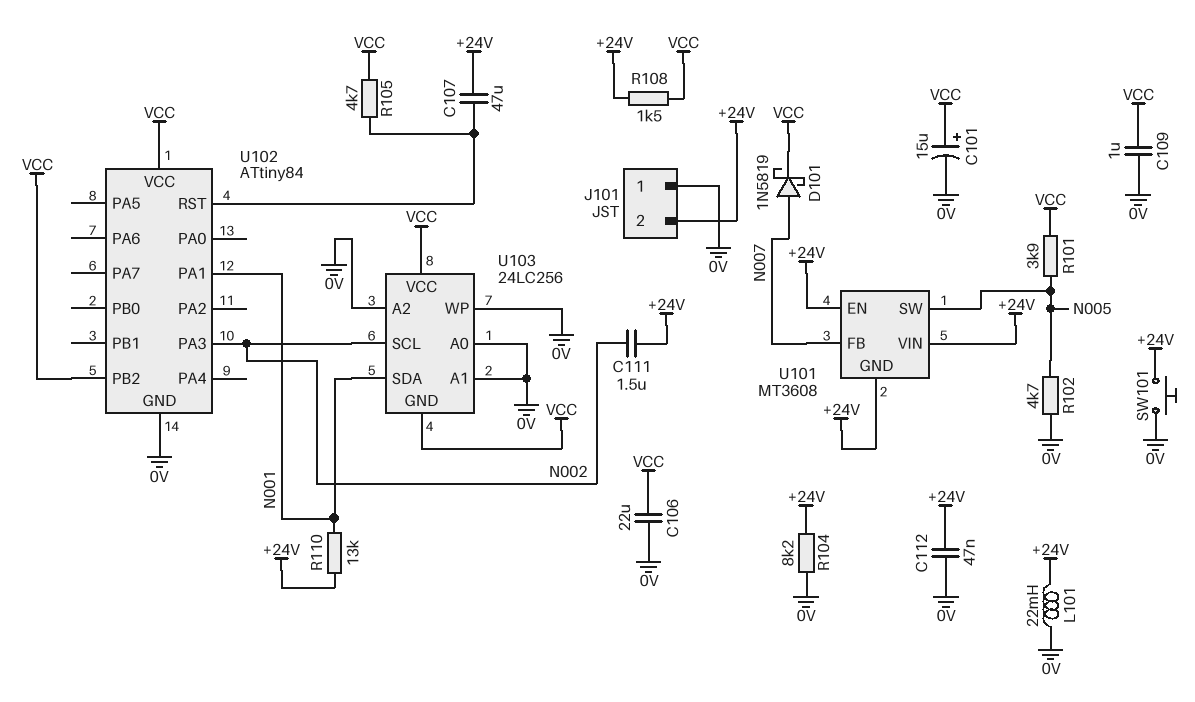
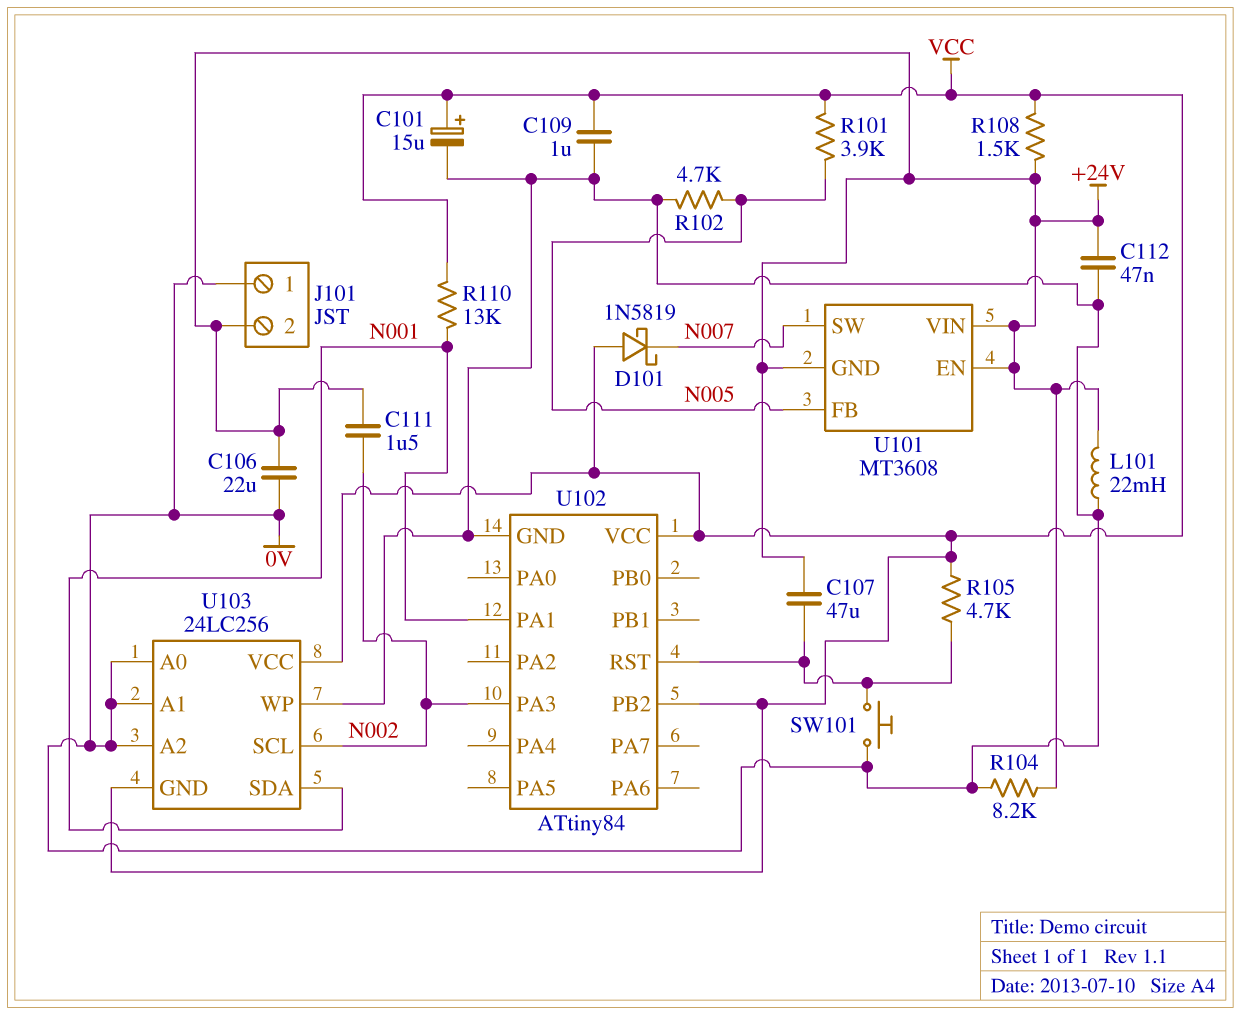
C106: 22uF (0V, VCC) -> 22uF (+24V, 0V)
D101: schottky 1N5819 (A N007, K VCC) -> schottky 1N5819 (A VCC, K N007)
R110: 13k (+24V, N001) -> 13k (N001, VCC)
SW101: button (+24V, 0V) -> button (0V, U102/RST)
U101 pin FB: N007 -> N005
U101 pin SW: N005 -> N007

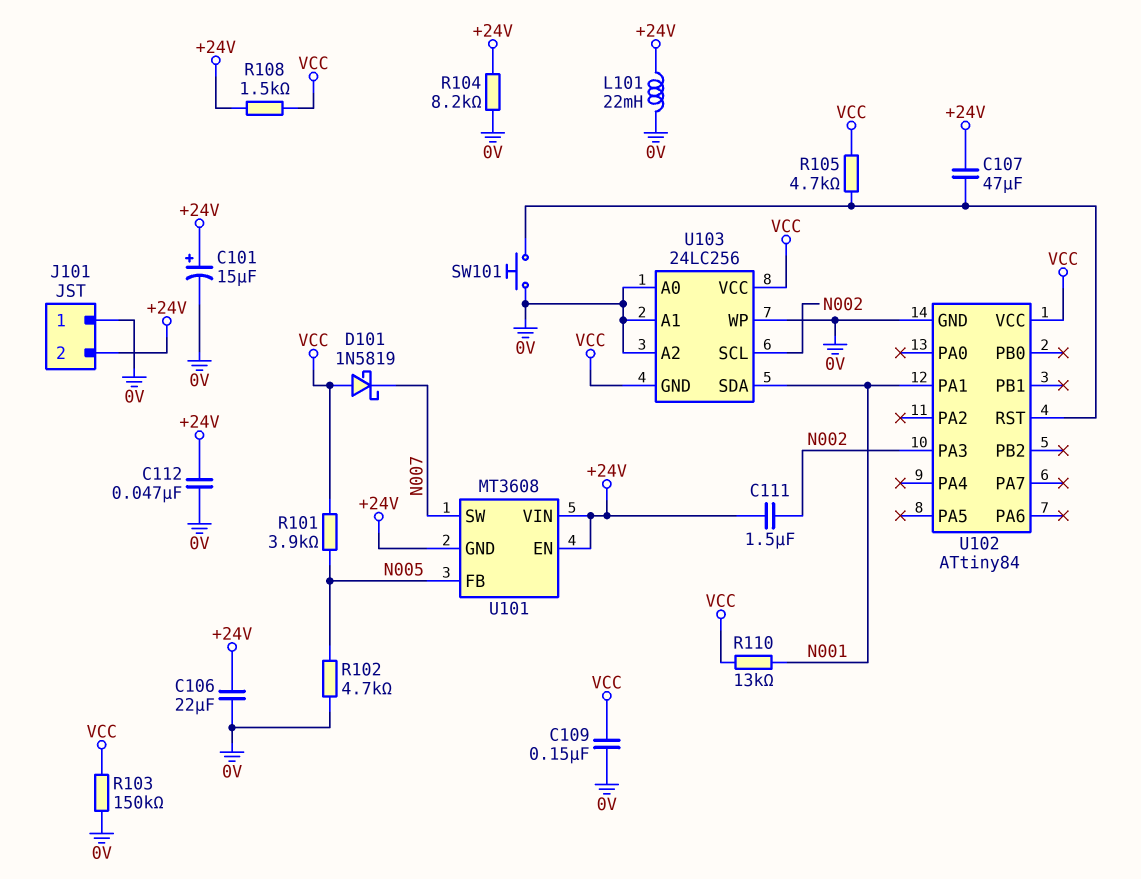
C101: 15uF (plus VCC, minus 0V) -> 15uF (plus +24V, minus 0V)
C109: 1uF (0V, VCC) -> 150nF (0V, VCC)
R103: none -> 150k (0V, VCC)
U102 pin PB2: VCC -> none

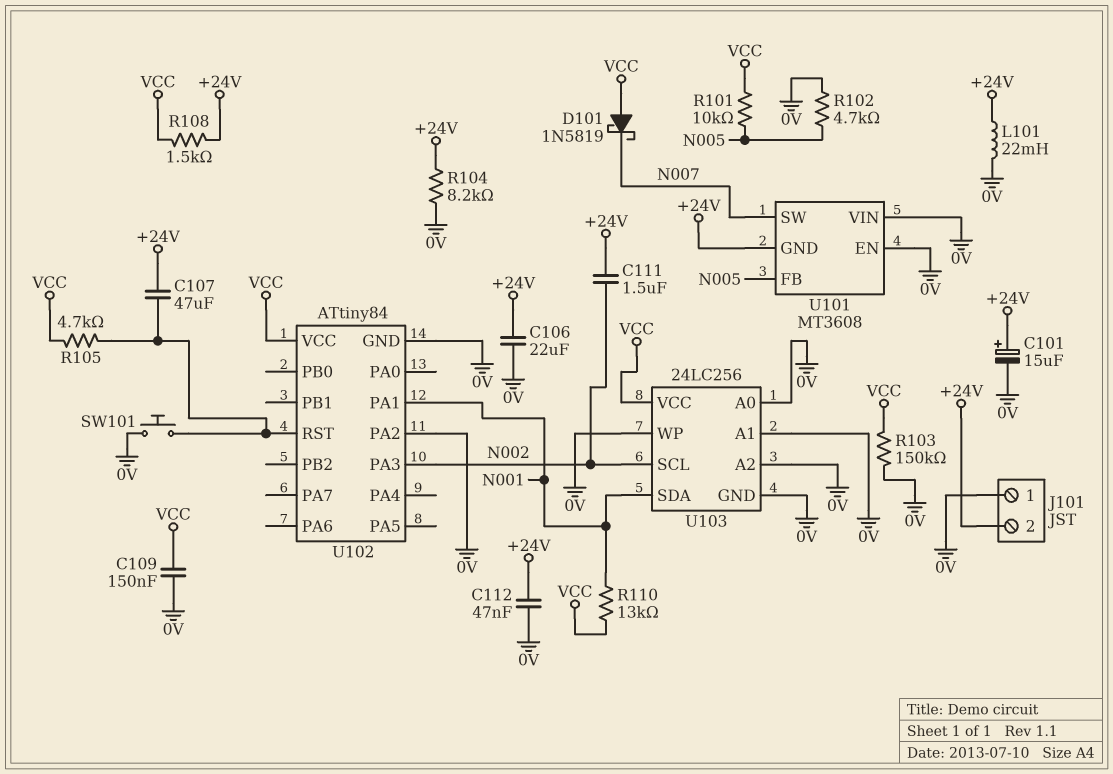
R101: 3.9k (N005, VCC) -> 10k (N005, VCC)
U101 pin EN: +24V -> 0V
U101 pin VIN: +24V -> 0V
U102 pin PA2: none -> 0V
U103 pin GND: VCC -> 0V

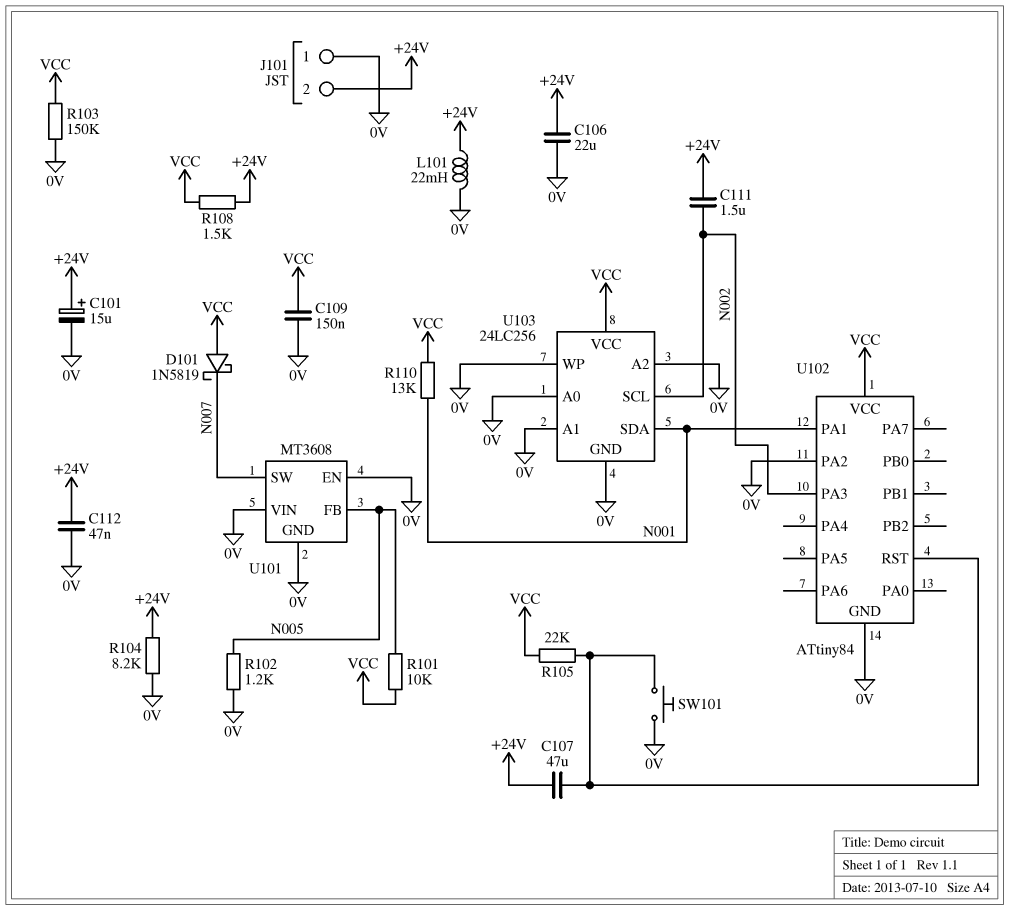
R102: 4.7k (0V, N005) -> 1.2k (0V, N005)
R105: 4.7k (U102/RST, VCC) -> 22k (U102/RST, VCC)
U101 pin GND: +24V -> 0V

